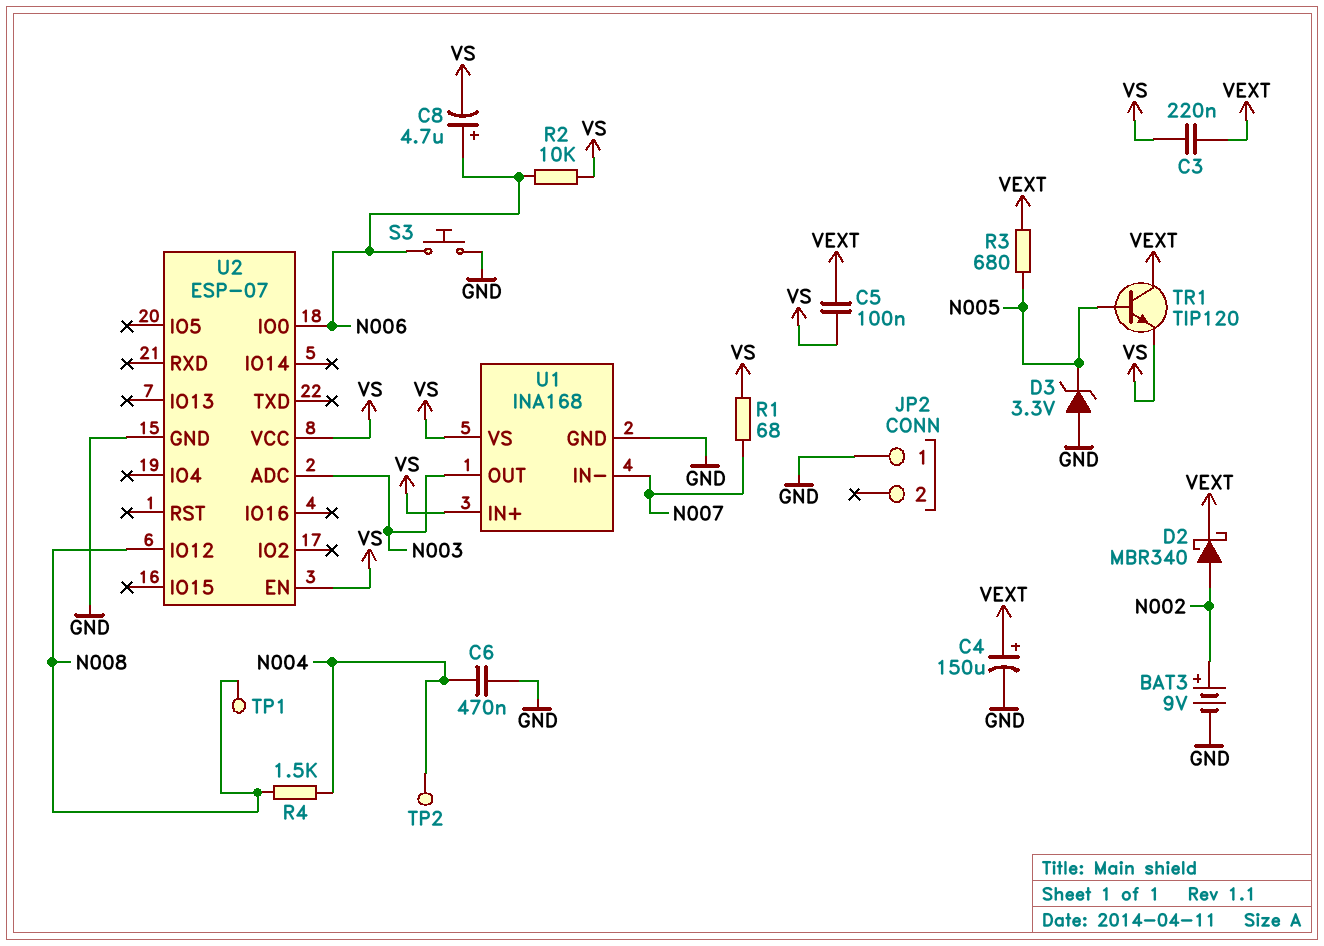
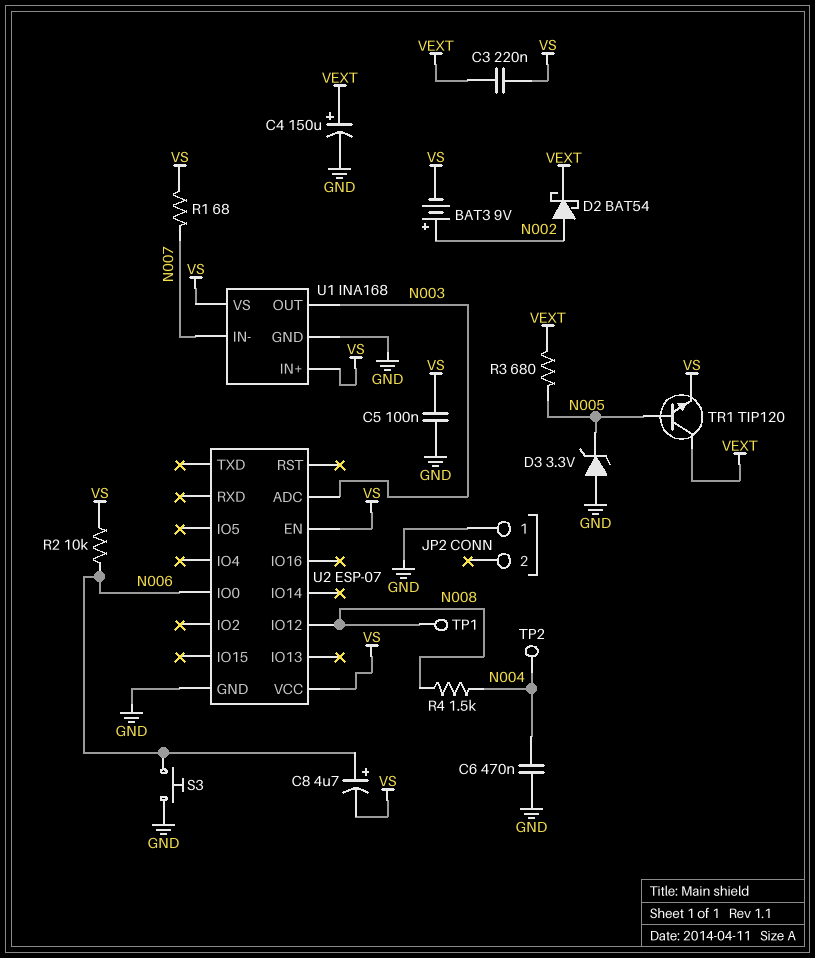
BAT3: 9V (plus N002, minus GND) -> 9V (plus N002, minus VS)
C5: 100nF (VEXT, VS) -> 100nF (GND, VS)
D2: schottky MBR340 (A N002, K VEXT) -> schottky BAT54 (A N002, K VEXT)

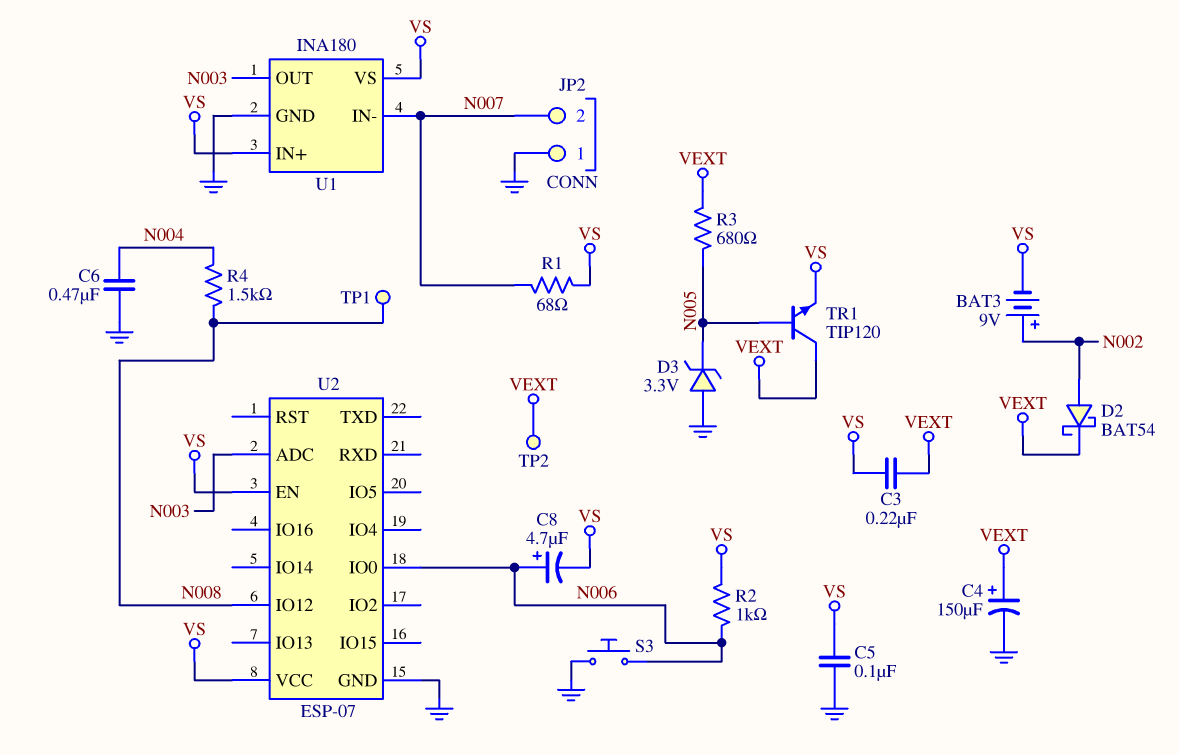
JP2 pin 2: none -> N007
R2: 10k (N006, VS) -> 1k (N006, VS)
TP2: test point (N004) -> test point (VEXT)
U1: INA168 -> INA180

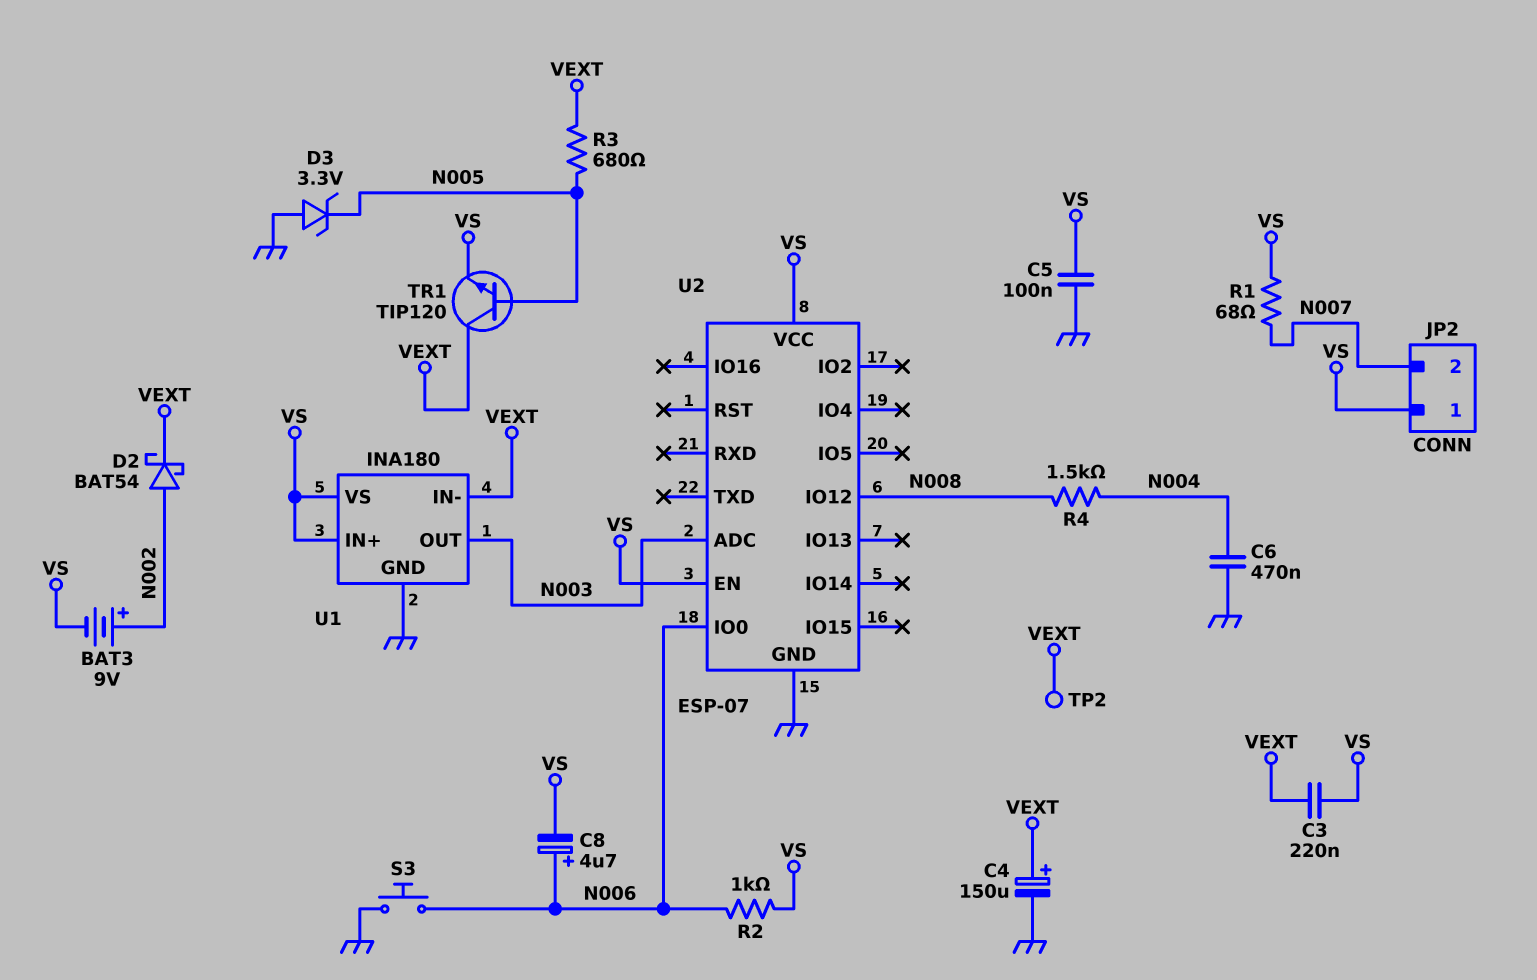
JP2 pin 1: GND -> VS
TP1: test point (N008) -> none
U1 pin IN-: N007 -> VEXT

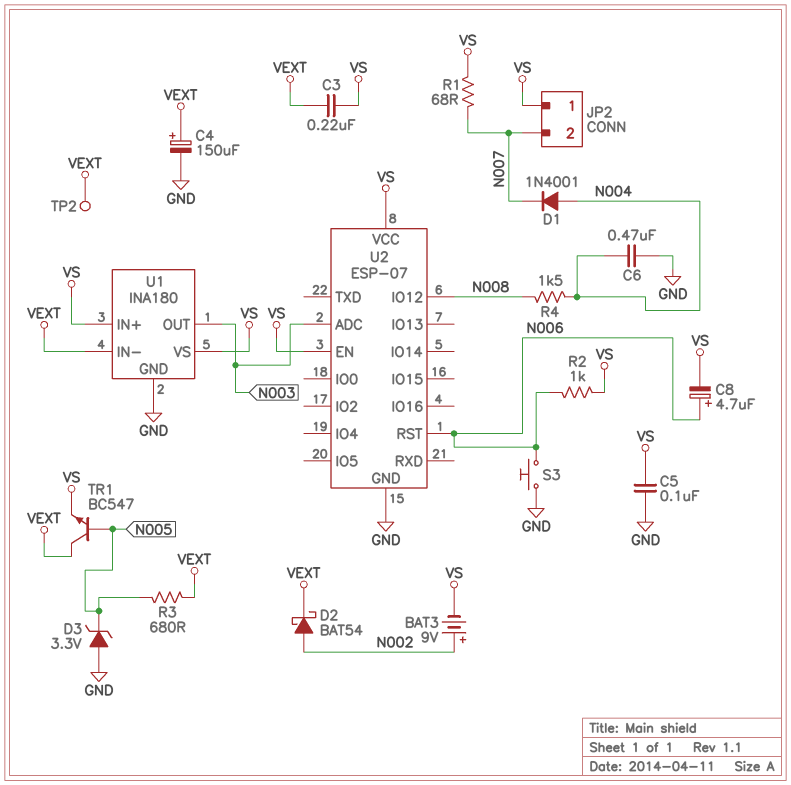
D1: none -> diode 1N4001 (A N004, K N007)
TR1: NPN TIP120 (B N005, C VEXT, E VS) -> NPN BC547 (B N005, C VEXT, E VS)
U2 pin IO0: N006 -> none
U2 pin RST: none -> N006

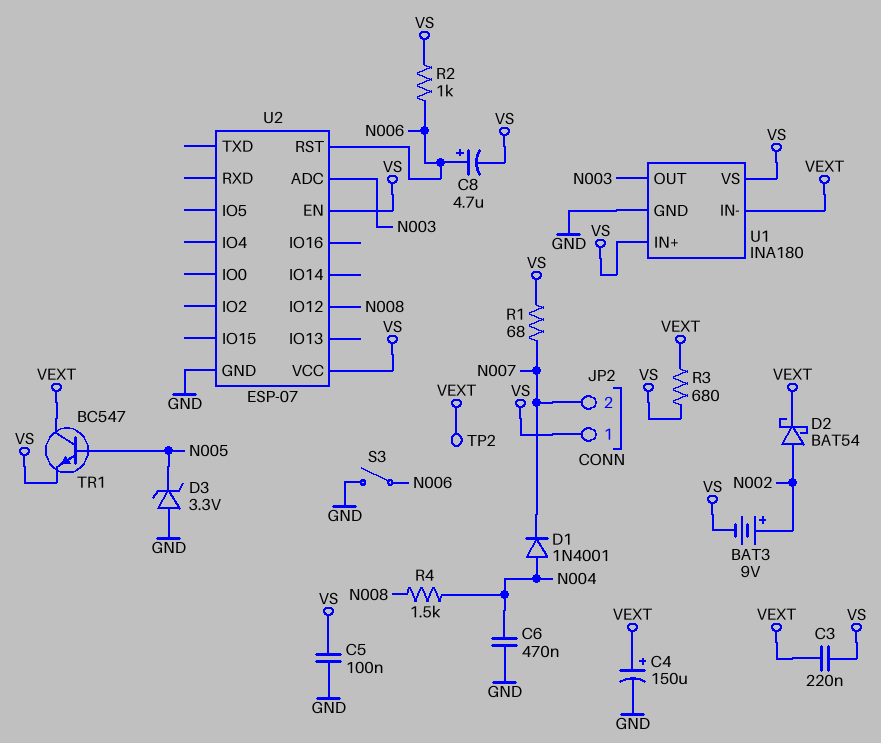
R3: 680 (N005, VEXT) -> 680 (VEXT, VS)
S3: button (GND, N006) -> switch (GND, N006)

